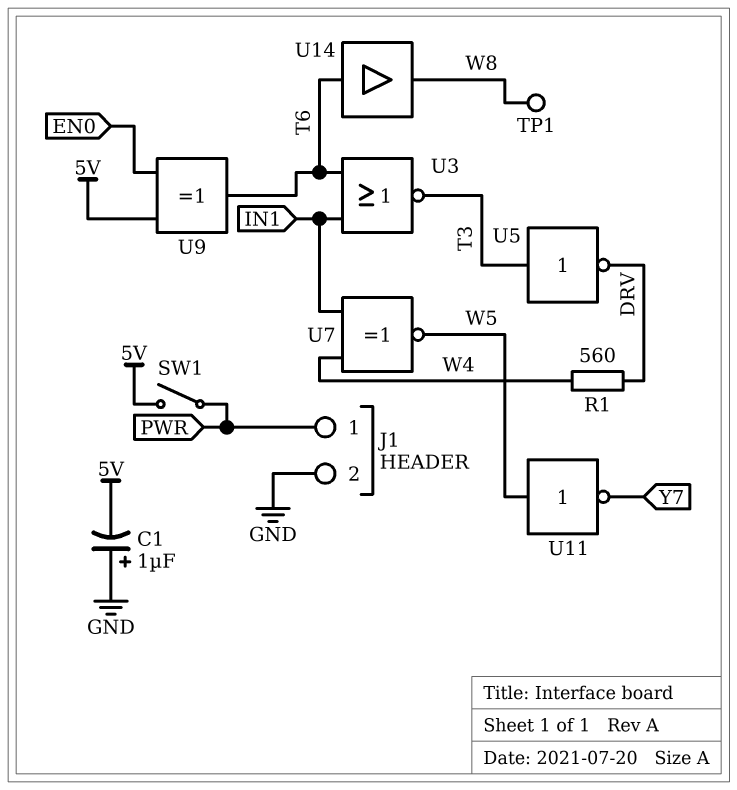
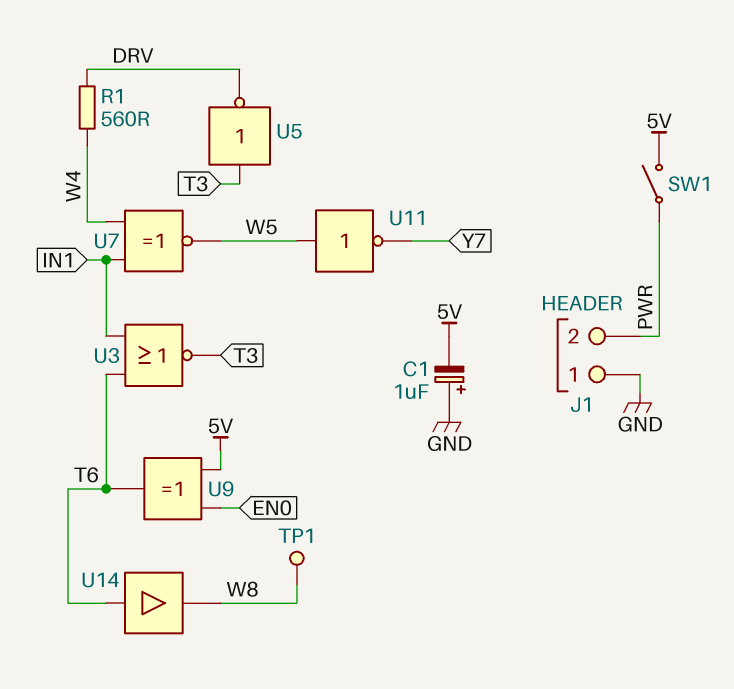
J1 pin 1: PWR -> GND
J1 pin 2: GND -> PWR

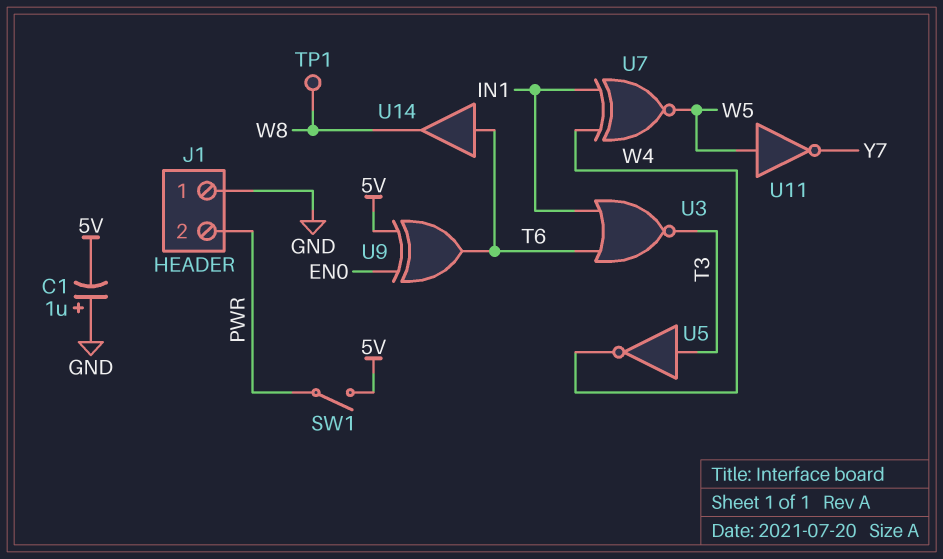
R1: 560 (DRV, W4) -> none
U5: NOT (in T3, out DRV) -> NOT (in T3, out W4)

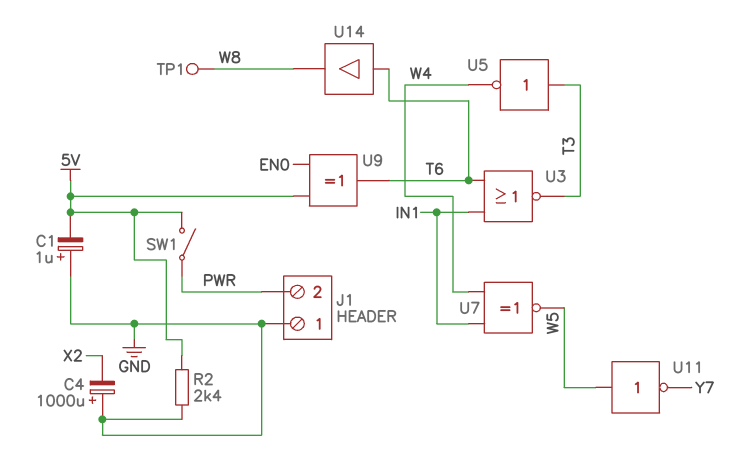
C4: none -> 1000uF (plus GND, minus X2)
R2: none -> 2.4k (5V, GND)

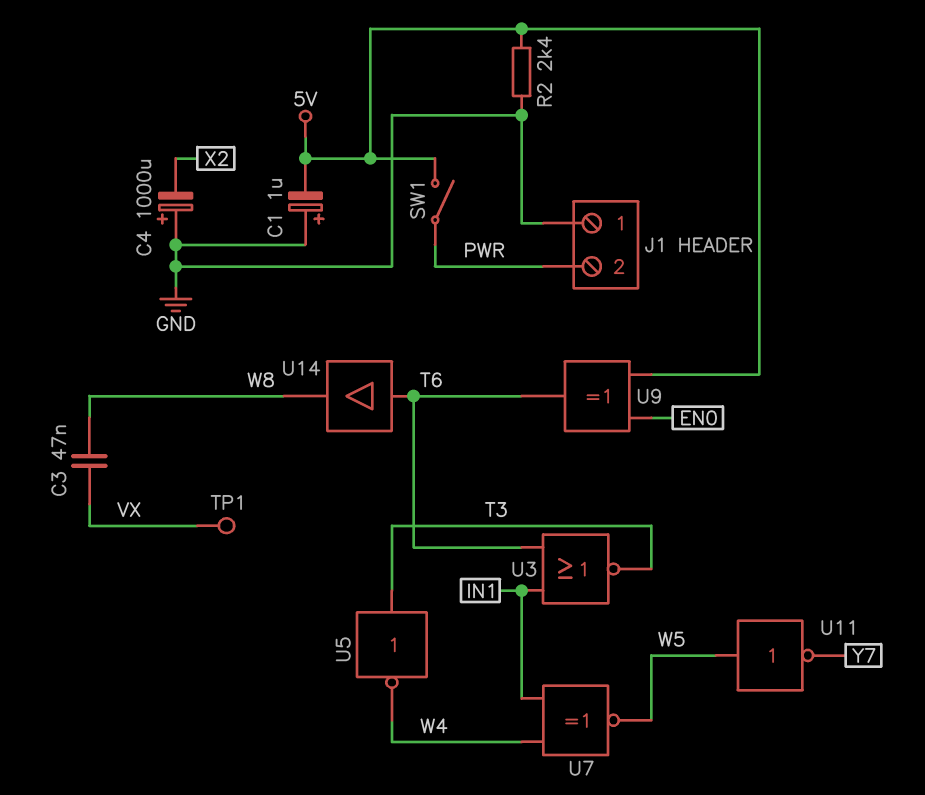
C3: none -> 47nF (VX, W8)
TP1: test point (W8) -> test point (VX)

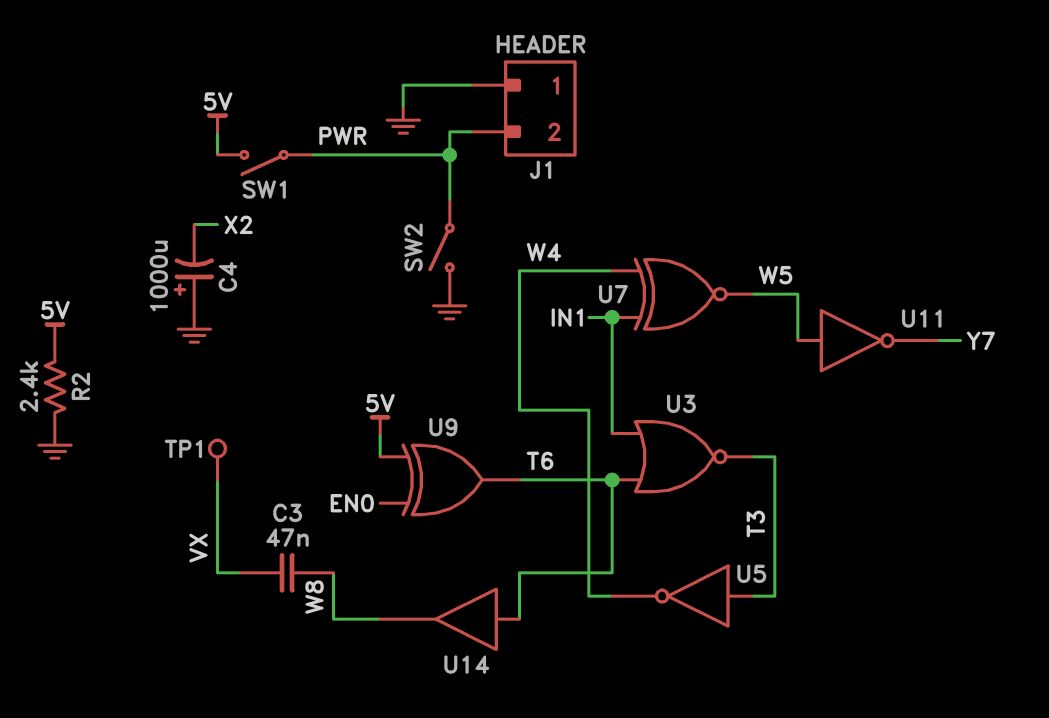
C1: 1uF (plus GND, minus 5V) -> none
SW2: none -> switch (GND, PWR)

